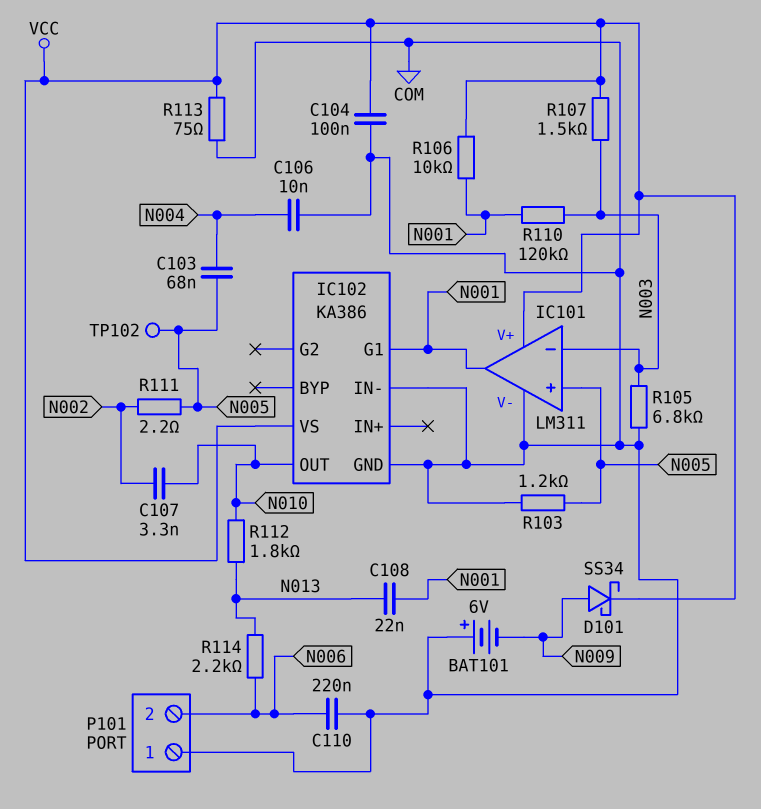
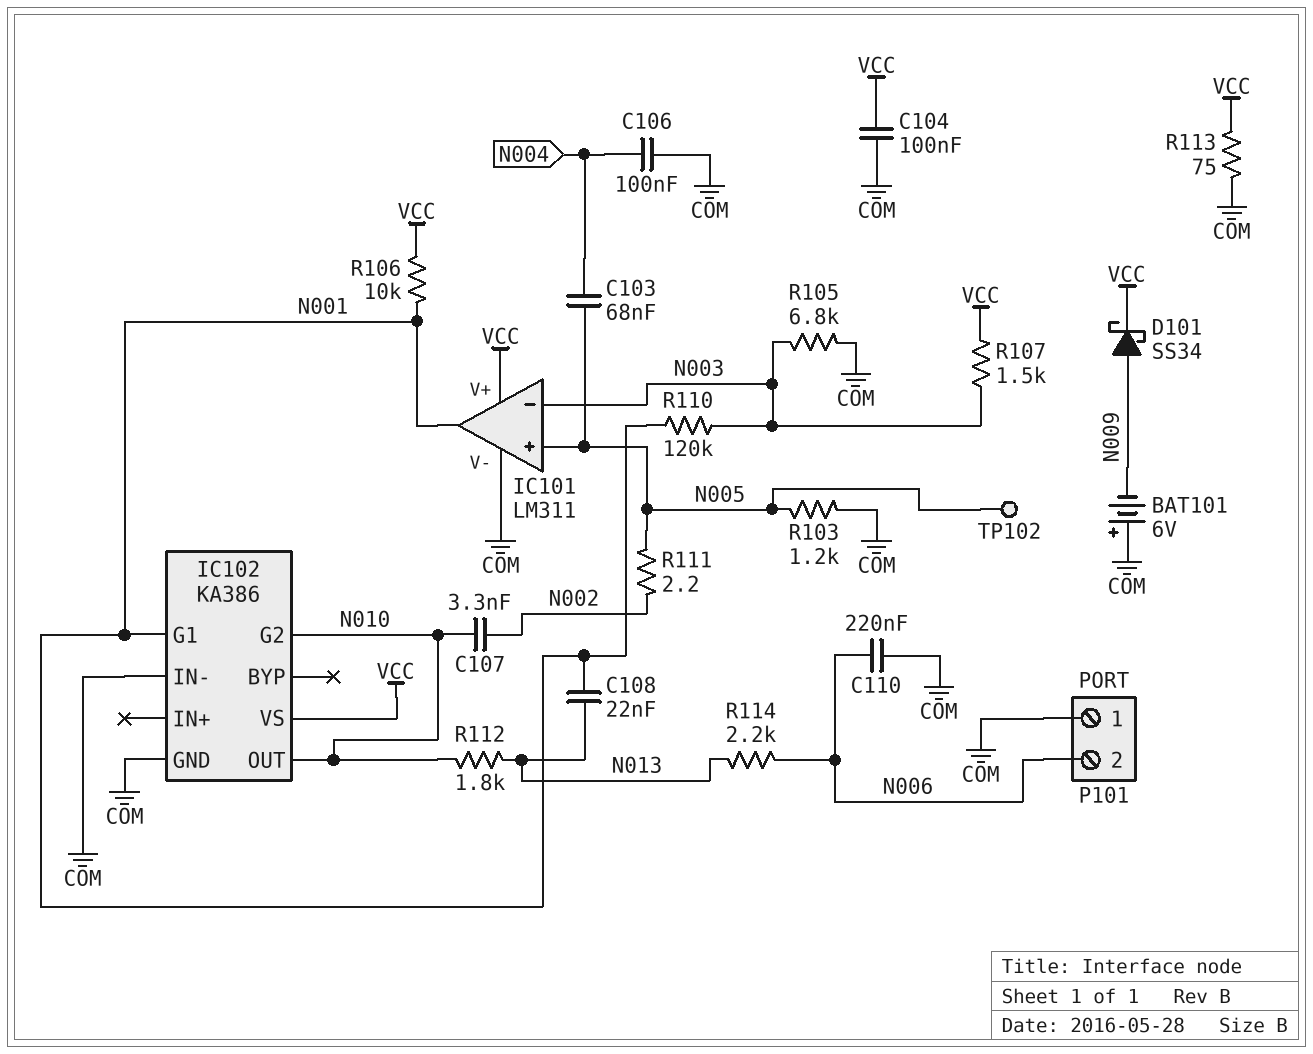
C106: 10nF (COM, N004) -> 100nF (COM, N004)
IC102 pin G2: none -> N010

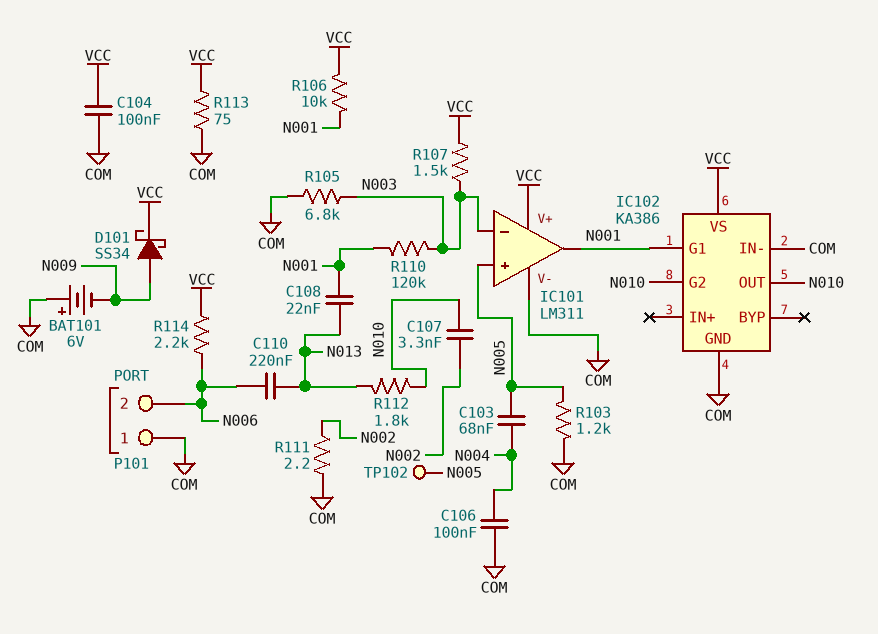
C110: 220nF (COM, N006) -> 220nF (N006, N013)
R111: 2.2 (N002, N005) -> 2.2 (COM, N002)
R114: 2.2k (N006, N013) -> 2.2k (N006, VCC)

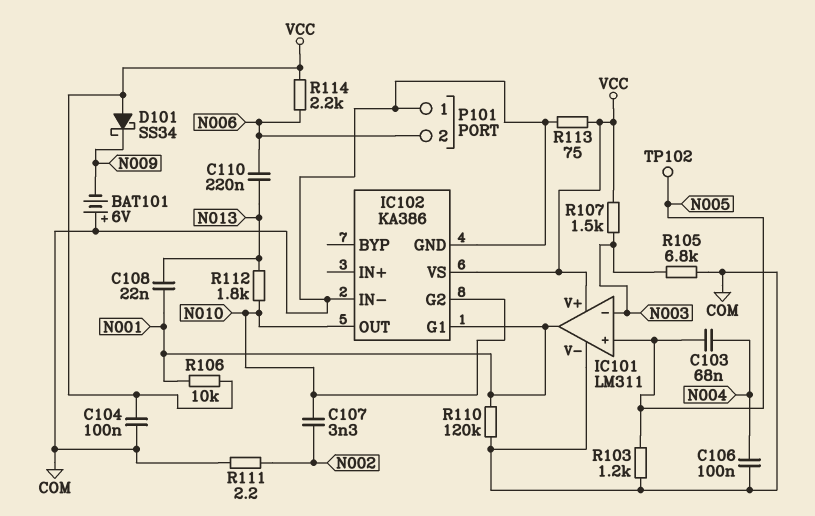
D101: schottky SS34 (A N009, K VCC) -> schottky SS34 (A VCC, K N009)
R110: 120k (N001, N003) -> 120k (COM, N001)

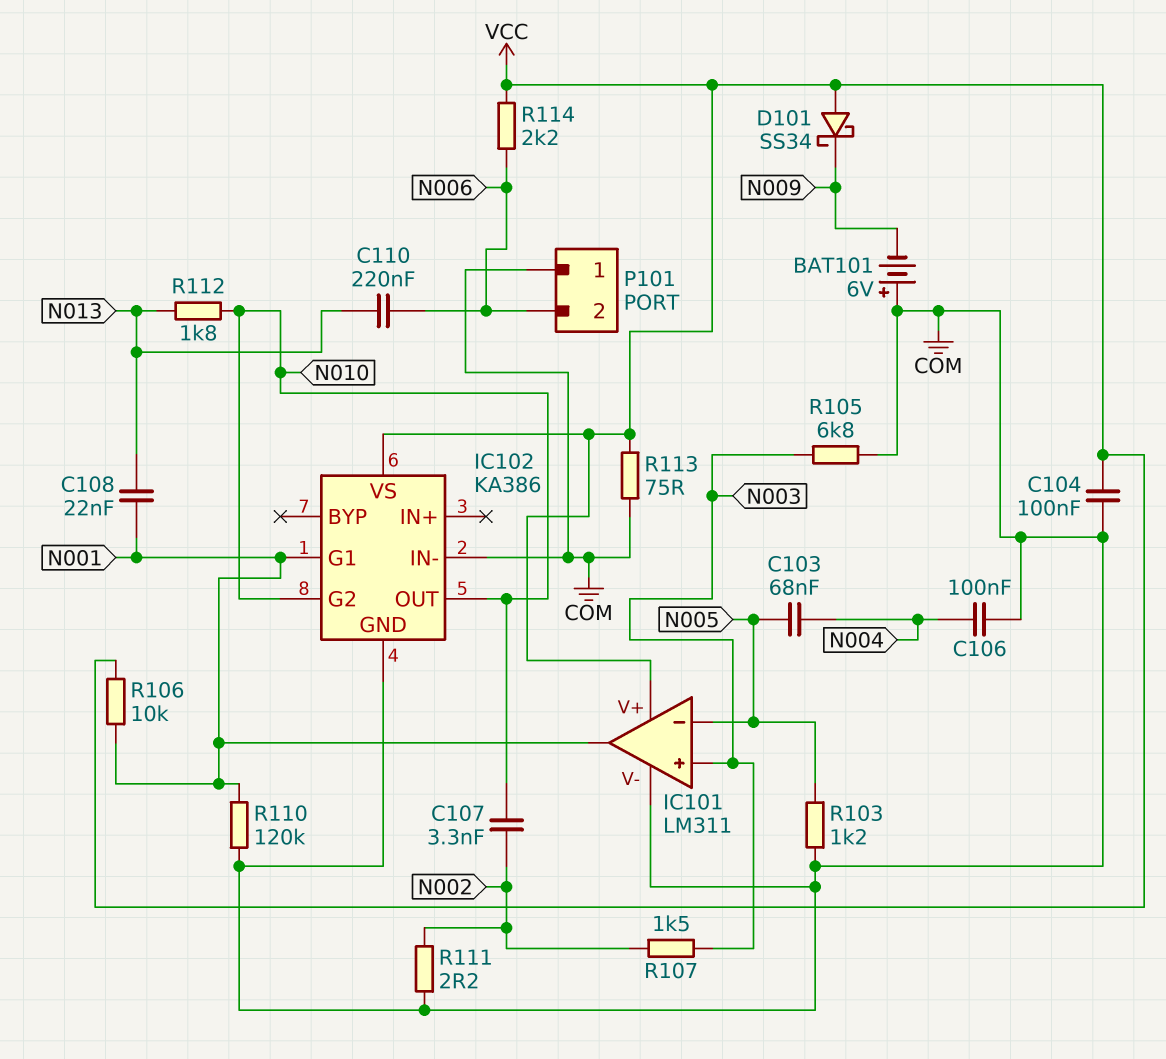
IC101 pin in+: N005 -> N003
IC101 pin in-: N003 -> N005
R107: 1.5k (N003, VCC) -> 1.5k (N002, N003)
TP102: test point (N005) -> none

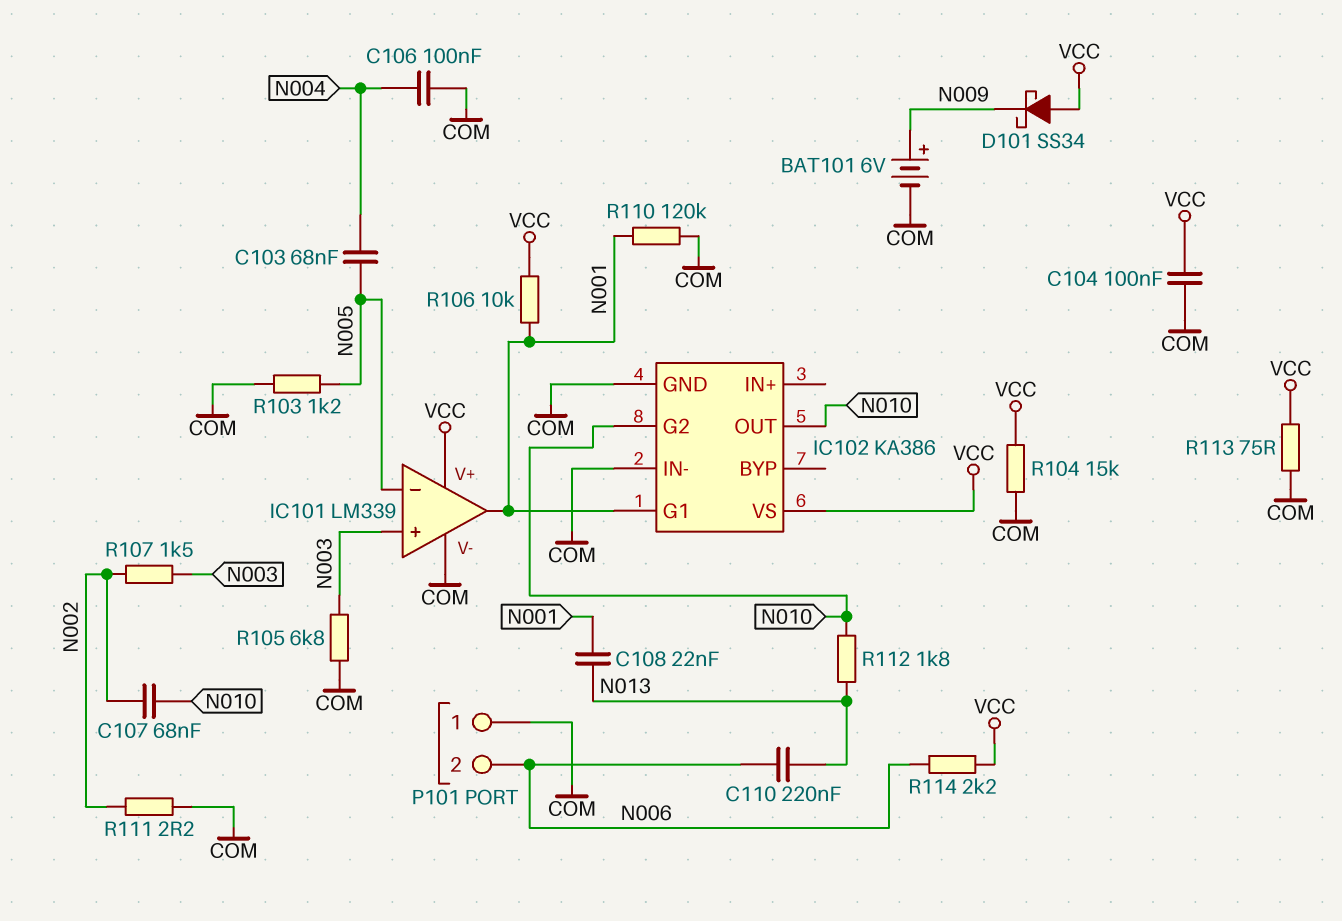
BAT101: 6V (plus COM, minus N009) -> 6V (plus N009, minus COM)
C107: 3.3nF (N002, N010) -> 68nF (N002, N010)
IC101: LM311 -> LM339
R104: none -> 15k (COM, VCC)

